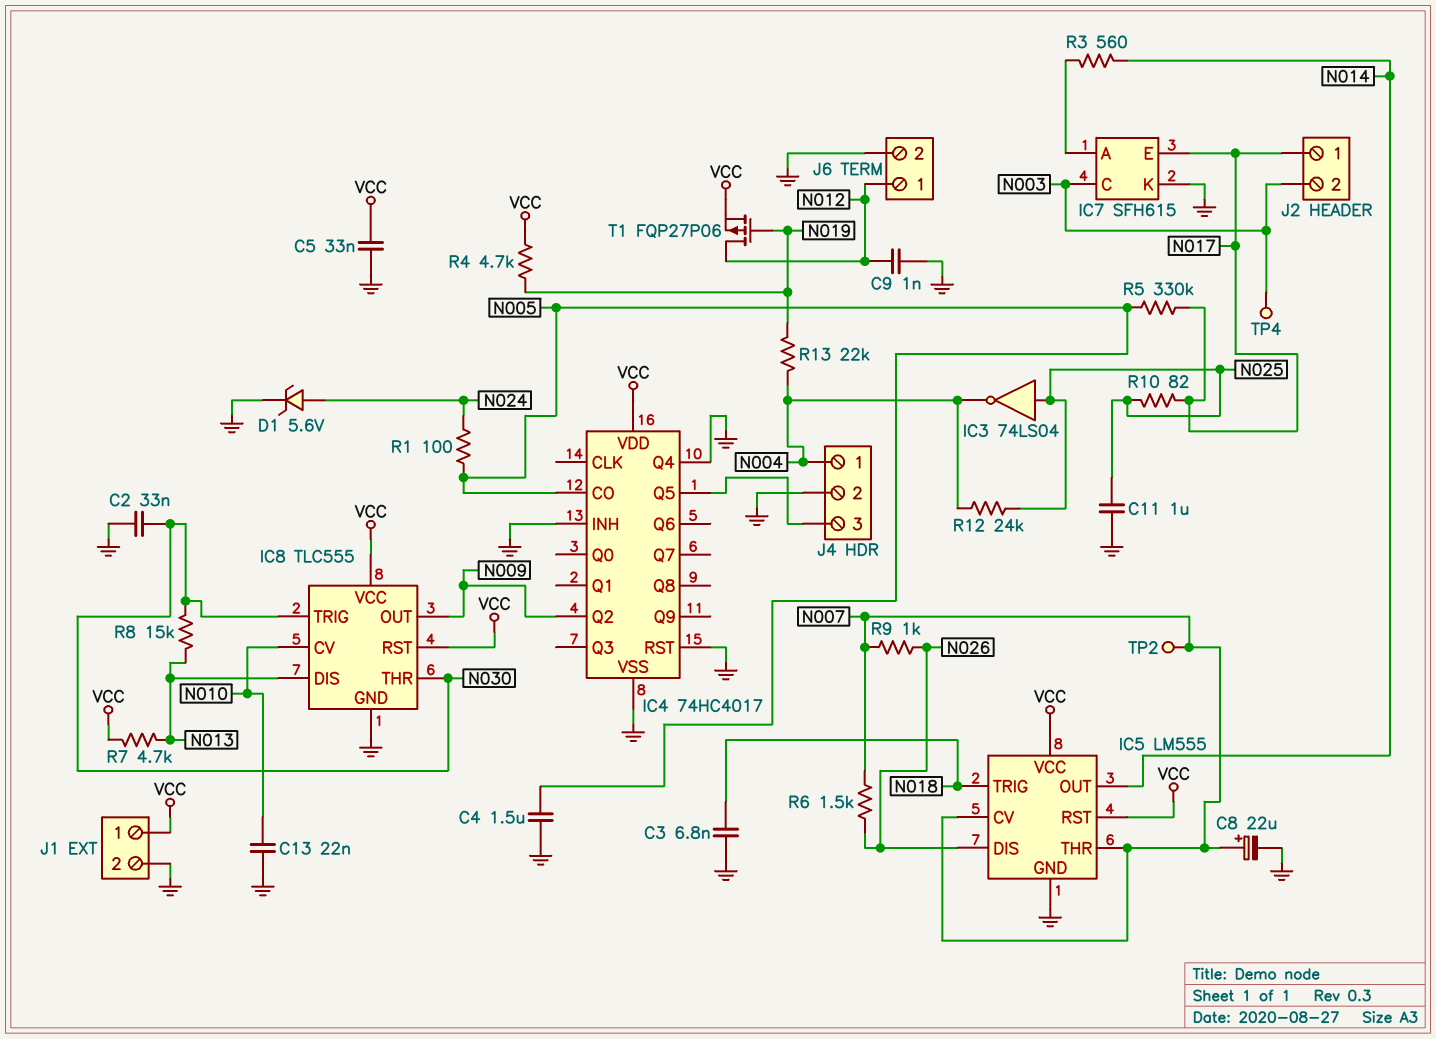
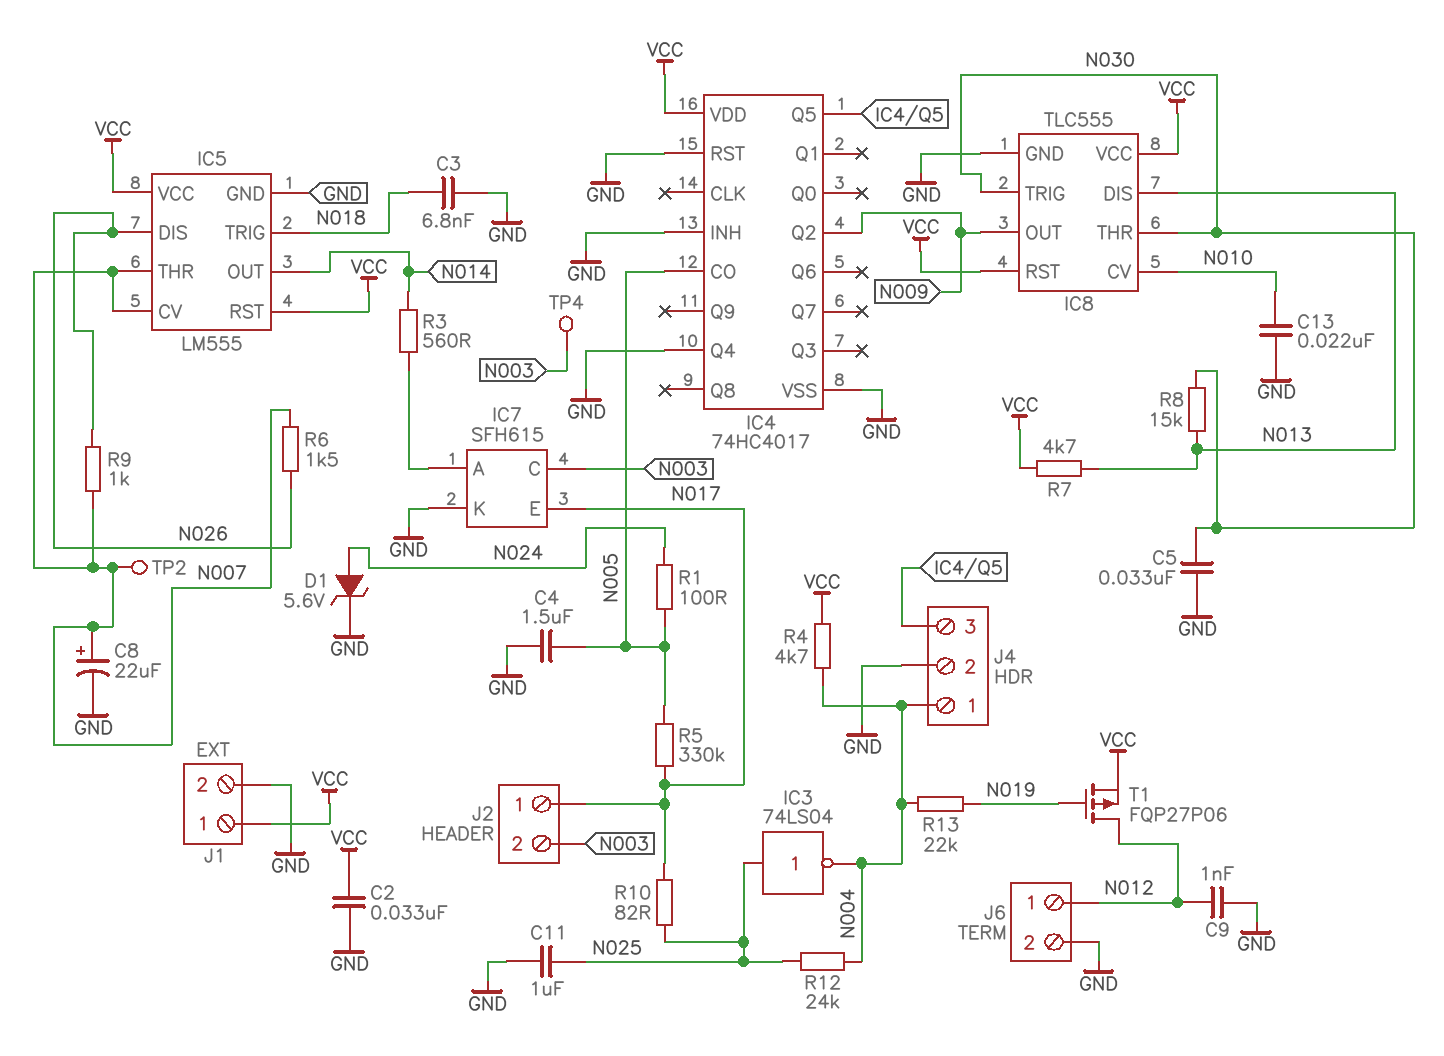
C2: 33nF (GND, N030) -> 33nF (GND, VCC)
C5: 33nF (GND, VCC) -> 33nF (GND, N030)
R4: 4.7k (N019, VCC) -> 4.7k (N004, VCC)

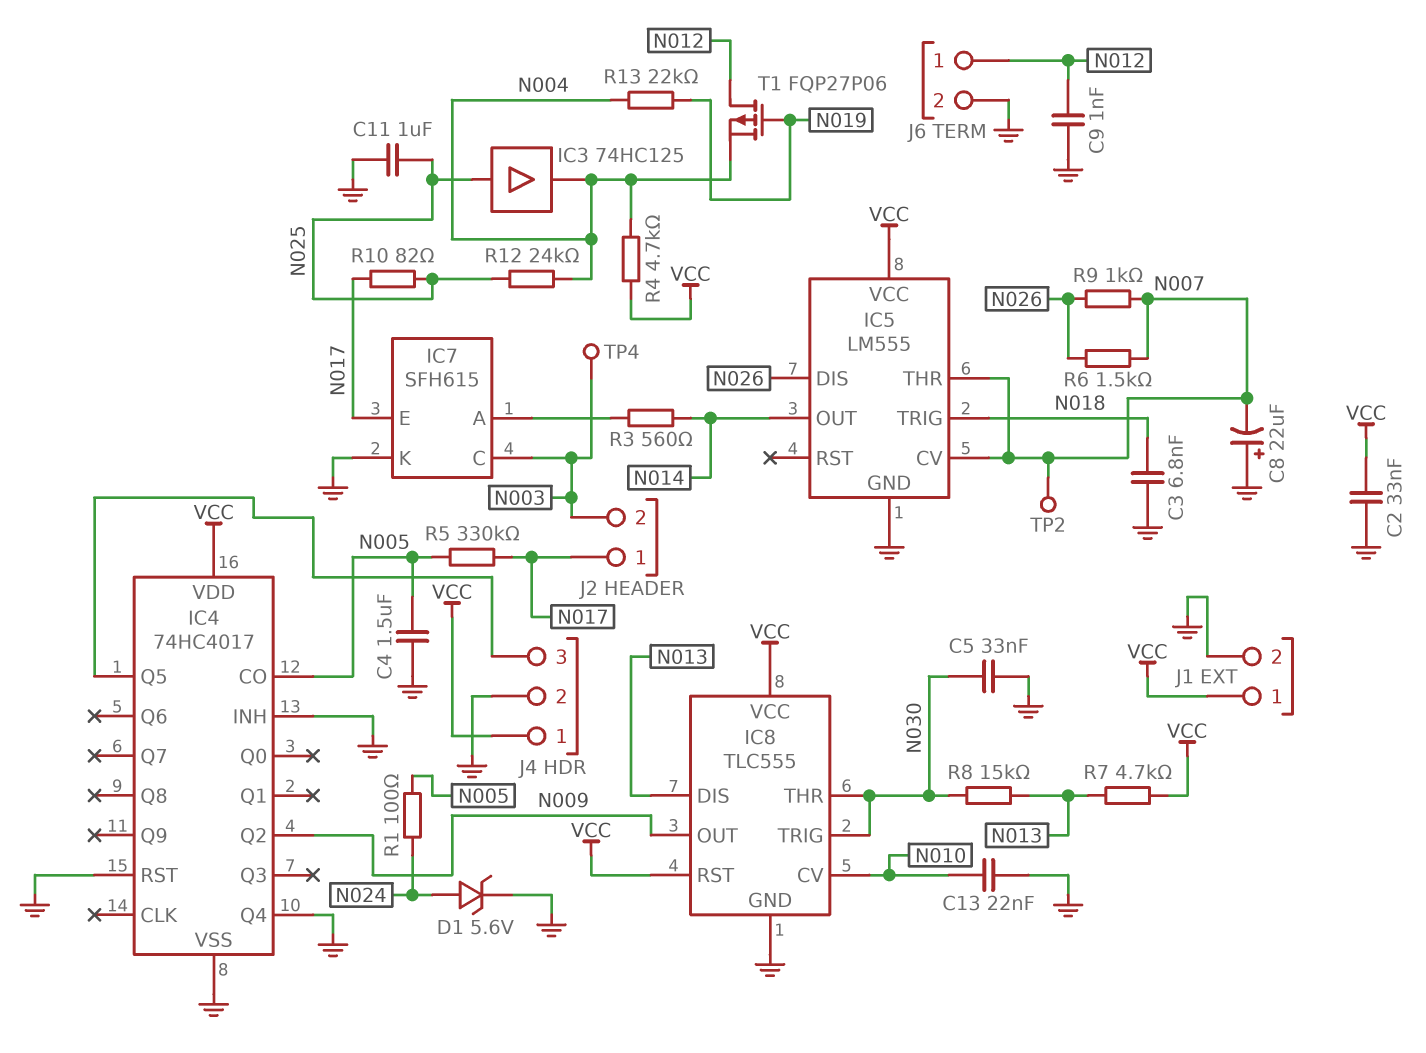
C8: 22uF (plus N007, minus GND) -> 22uF (plus GND, minus N007)
IC3: NOT 74LS04 (in N025, out N004) -> buffer 74HC125 (in N025, out N004)
IC5 pin RST: VCC -> none
J4 pin 1: N004 -> VCC
T1: PMOS FQP27P06 (G N019, D N012, S VCC) -> PMOS FQP27P06 (G N019, D N012, S N004)

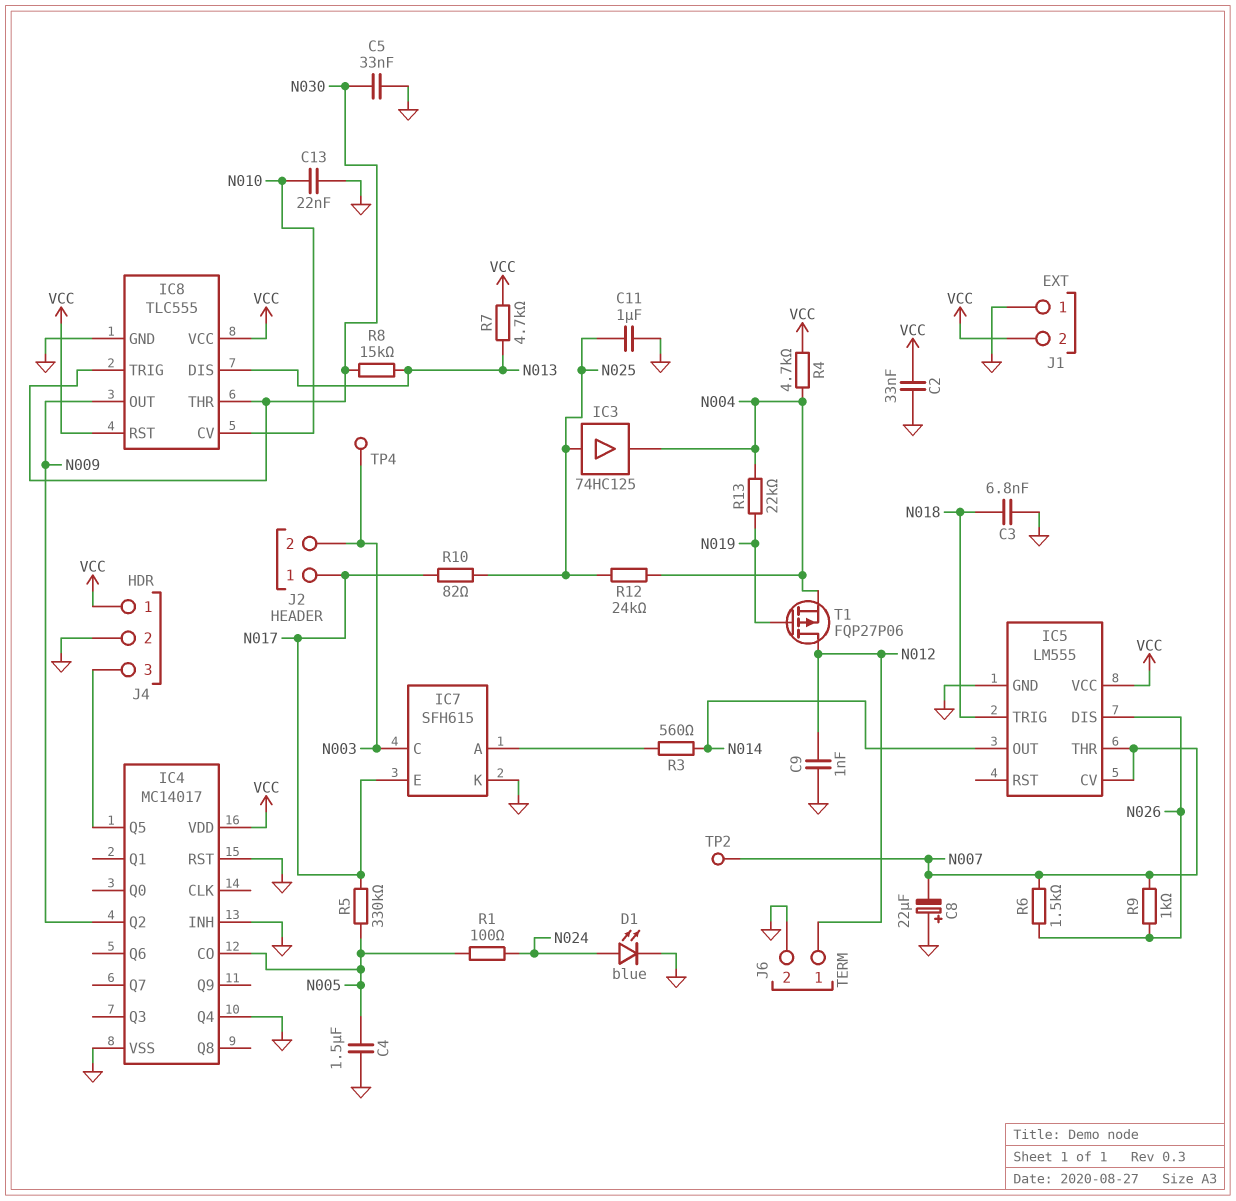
D1: zener 5.6V (A N024, K GND) -> LED blue (A N024, K GND)
IC4: 74HC4017 -> MC14017
J1 pin 1: VCC -> GND
J1 pin 2: GND -> VCC

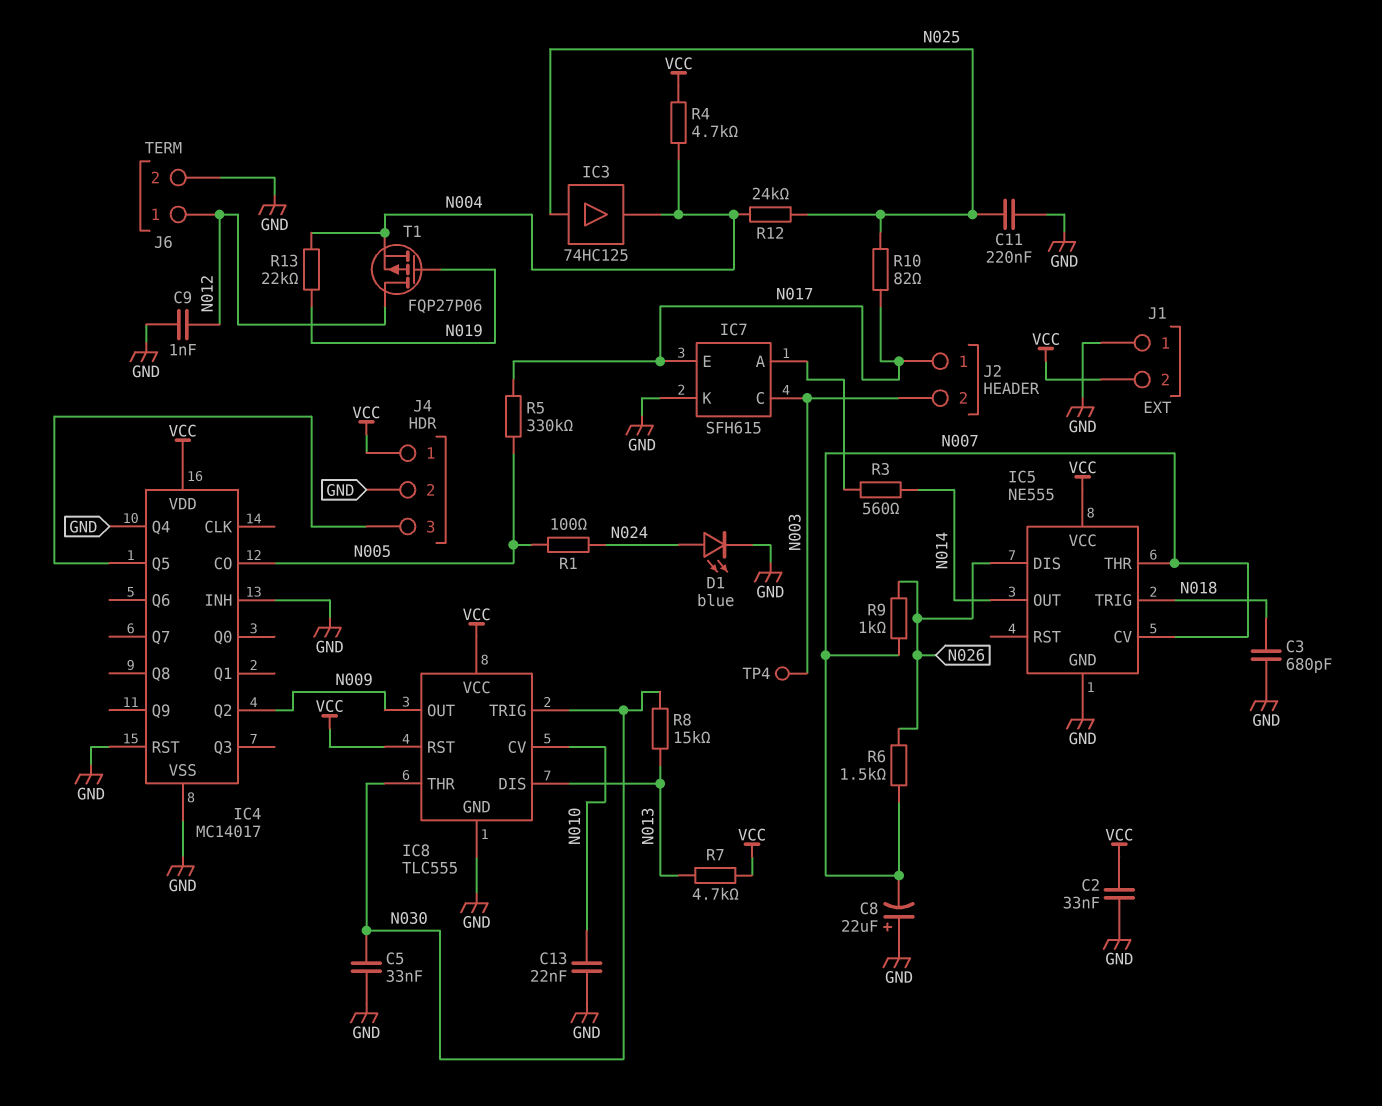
C3: 6.8nF (GND, N018) -> 680pF (GND, N018)
C4: 1.5uF (GND, N005) -> none
C11: 1uF (GND, N025) -> 220nF (GND, N025)
IC5: LM555 -> NE555
TP2: test point (N007) -> none

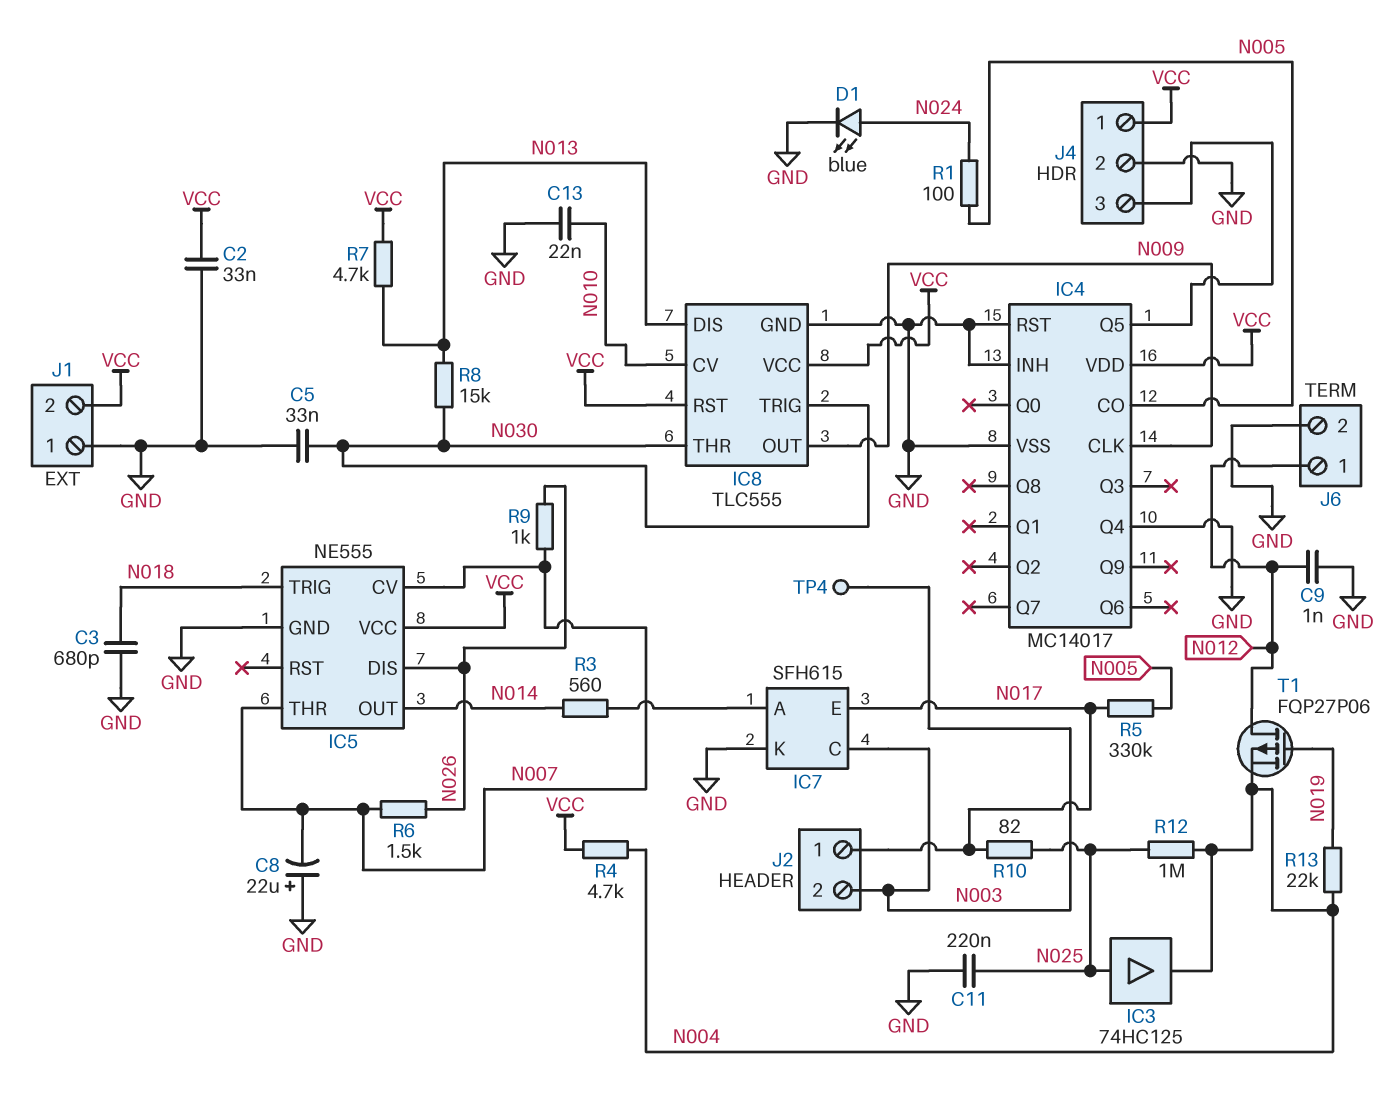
IC4 pin CLK: none -> N009
IC4 pin Q2: N009 -> none
R12: 24k (N004, N025) -> 1M (N004, N025)

